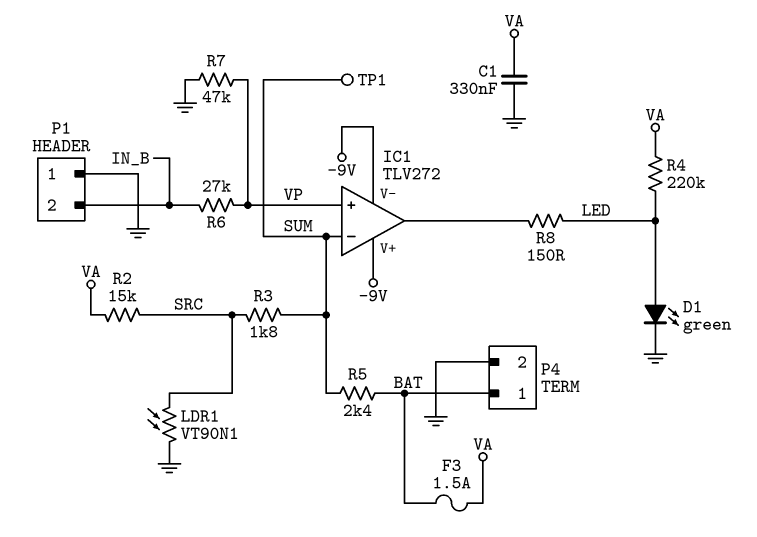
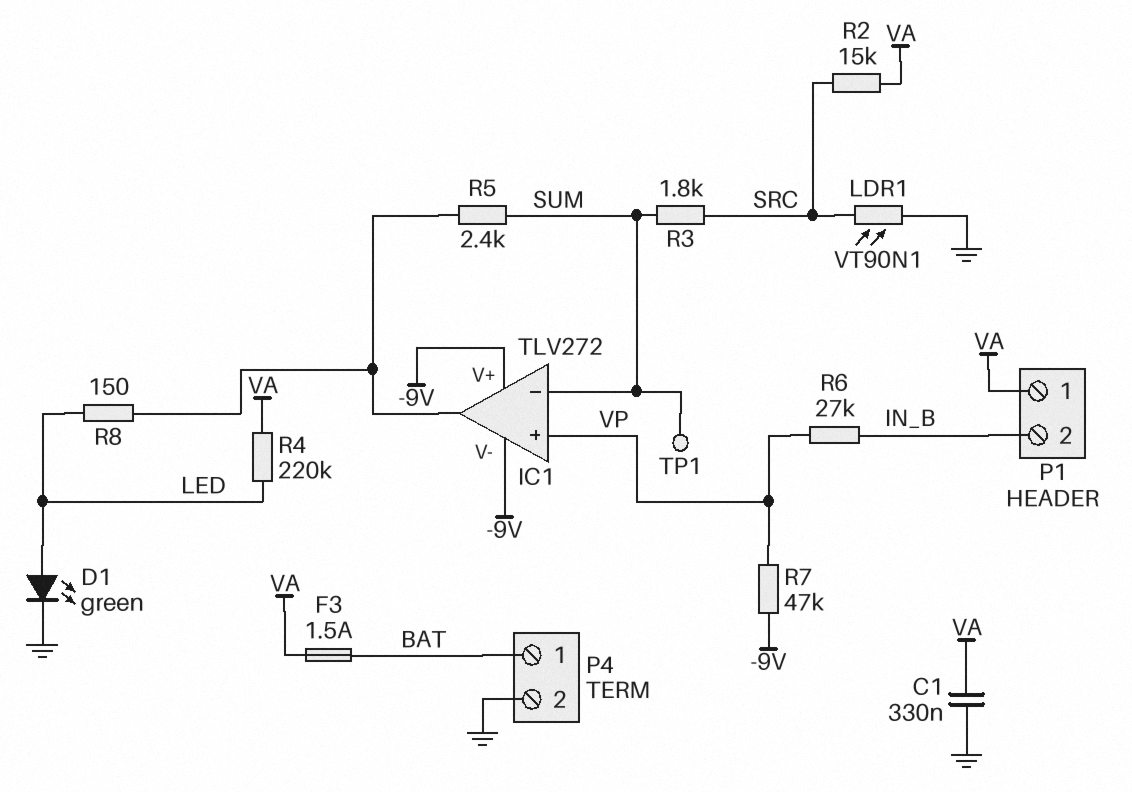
P1 pin 1: GND -> VA
R5: 2.4k (BAT, SUM) -> 2.4k (IC1/out, SUM)
R7: 47k (GND, VP) -> 47k (-9V, VP)

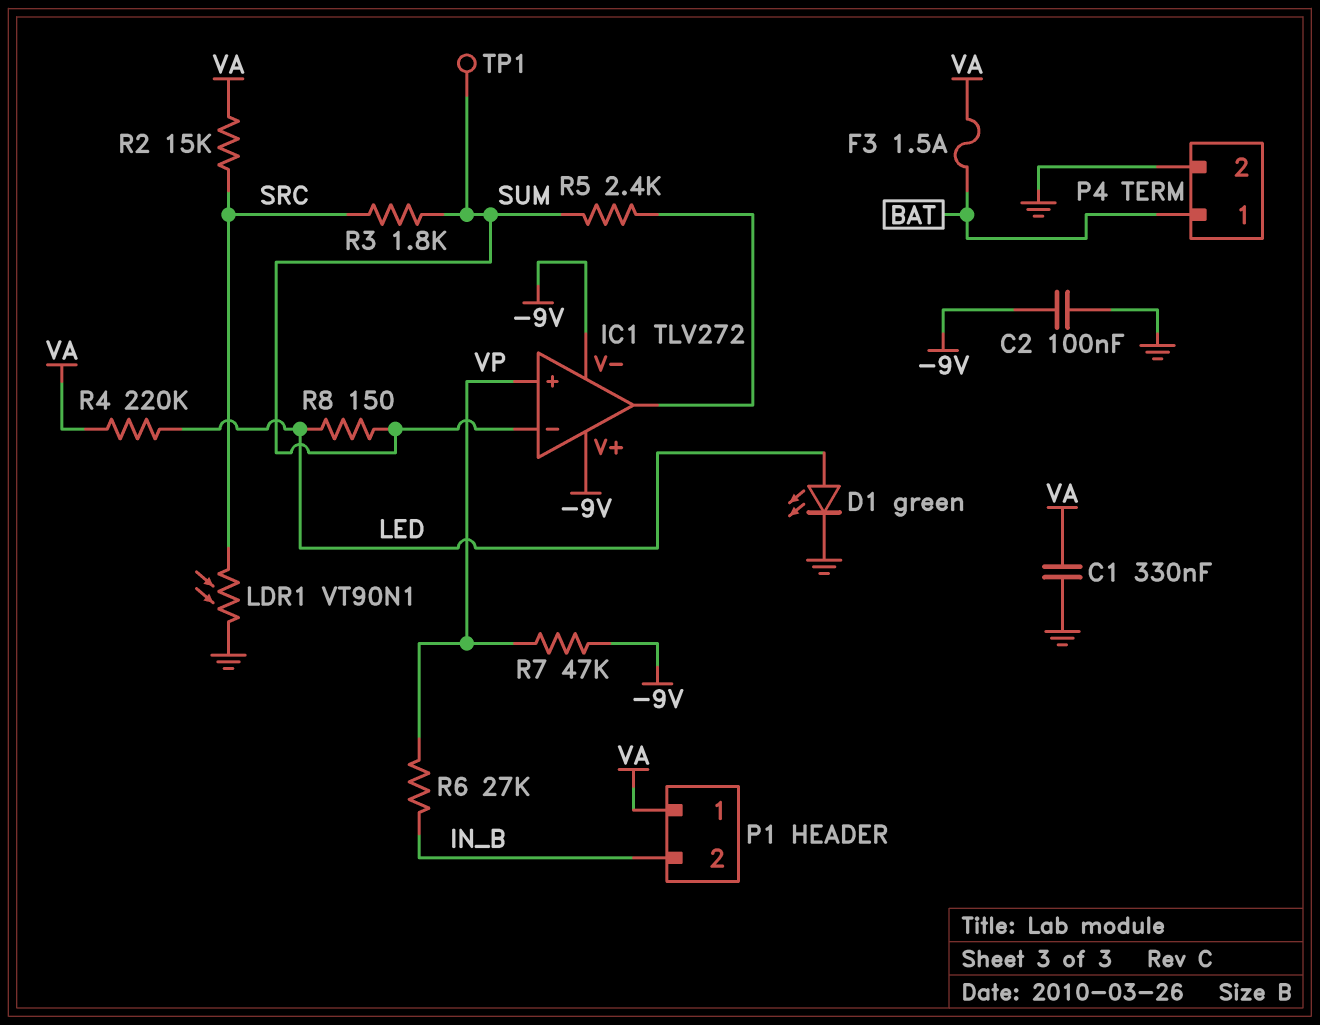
C2: none -> 100nF (-9V, GND)
R8: 150 (IC1/out, LED) -> 150 (LED, SUM)

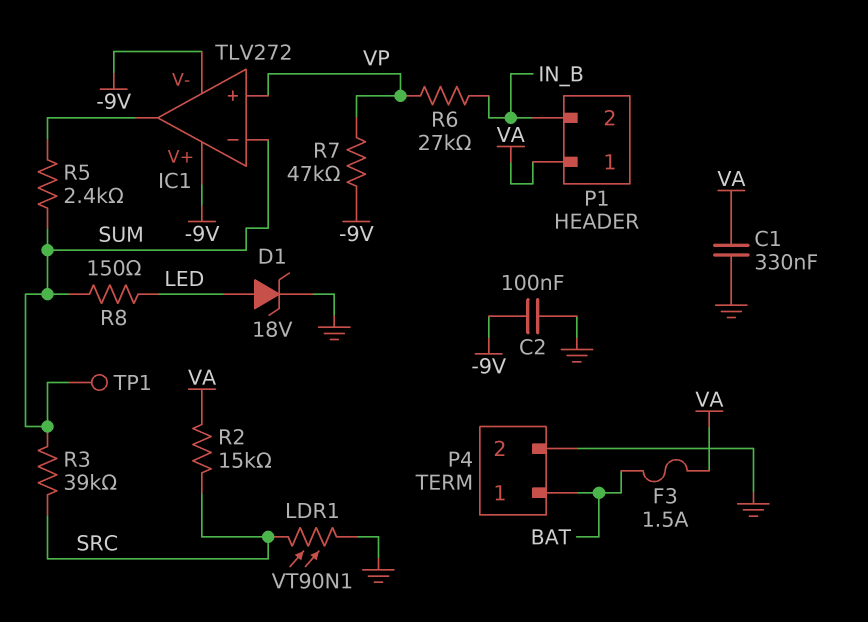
D1: LED green (A LED, K GND) -> zener 18V (A LED, K GND)
R3: 1.8k (SRC, SUM) -> 39k (SRC, SUM)
R4: 220k (LED, VA) -> none

